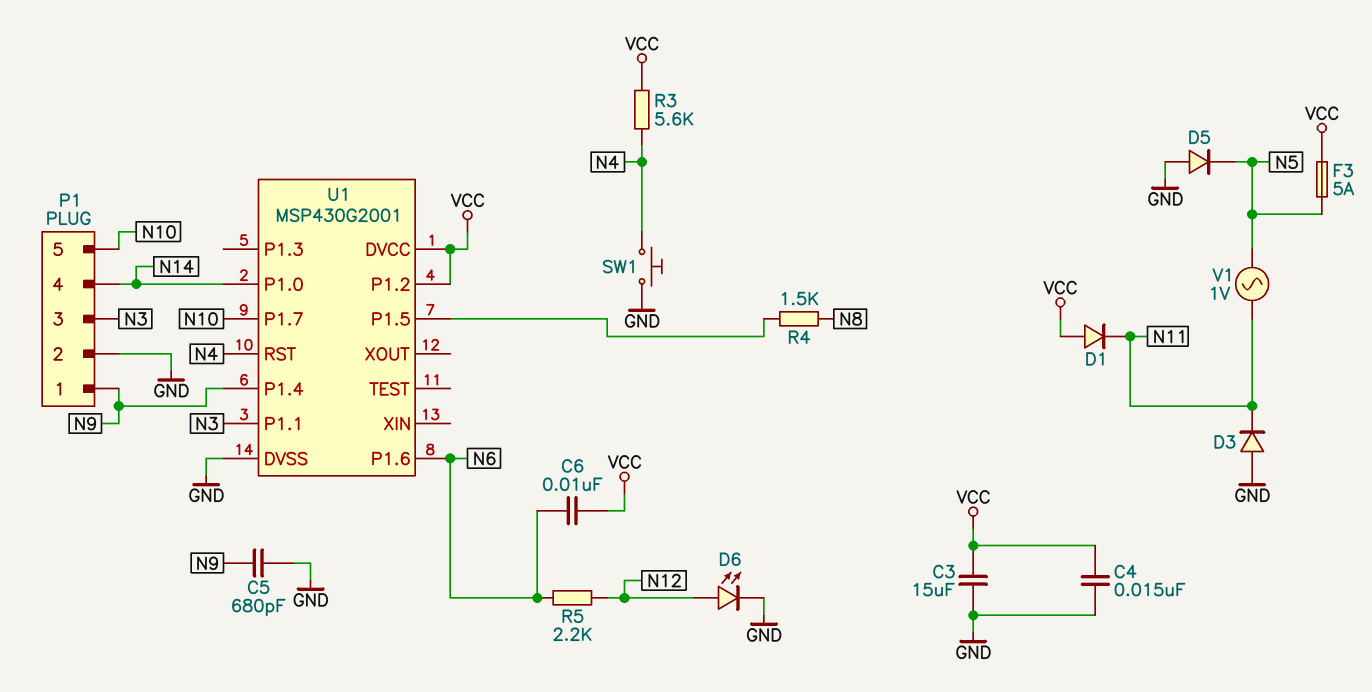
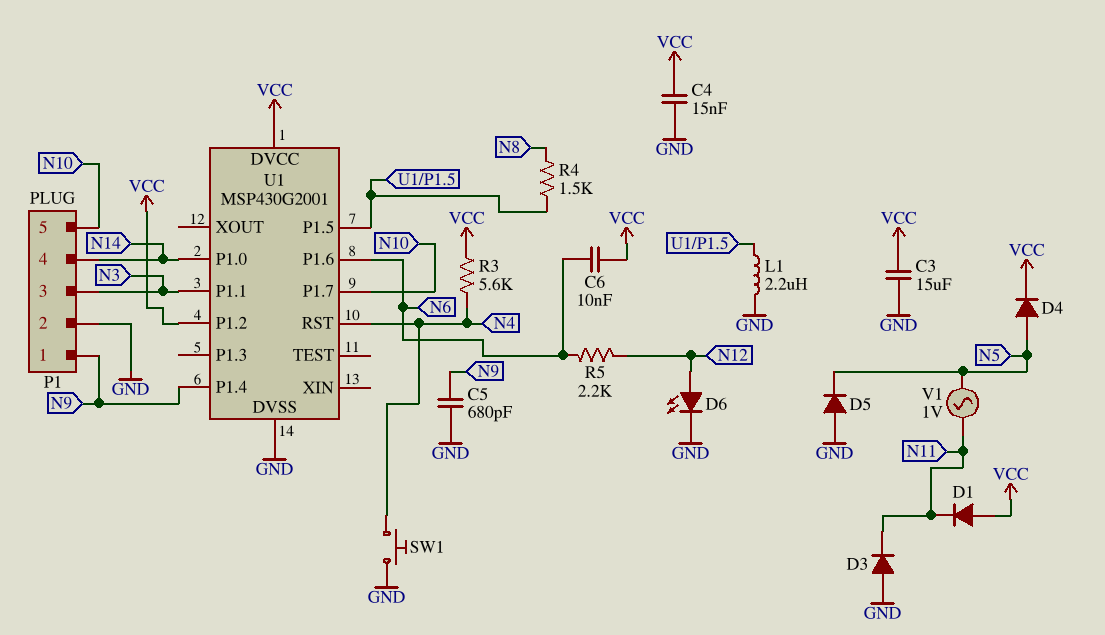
D4: none -> diode (A N5, K VCC)
F3: 5A (N5, VCC) -> none
L1: none -> 2.2uH (GND, U1/P1.5)

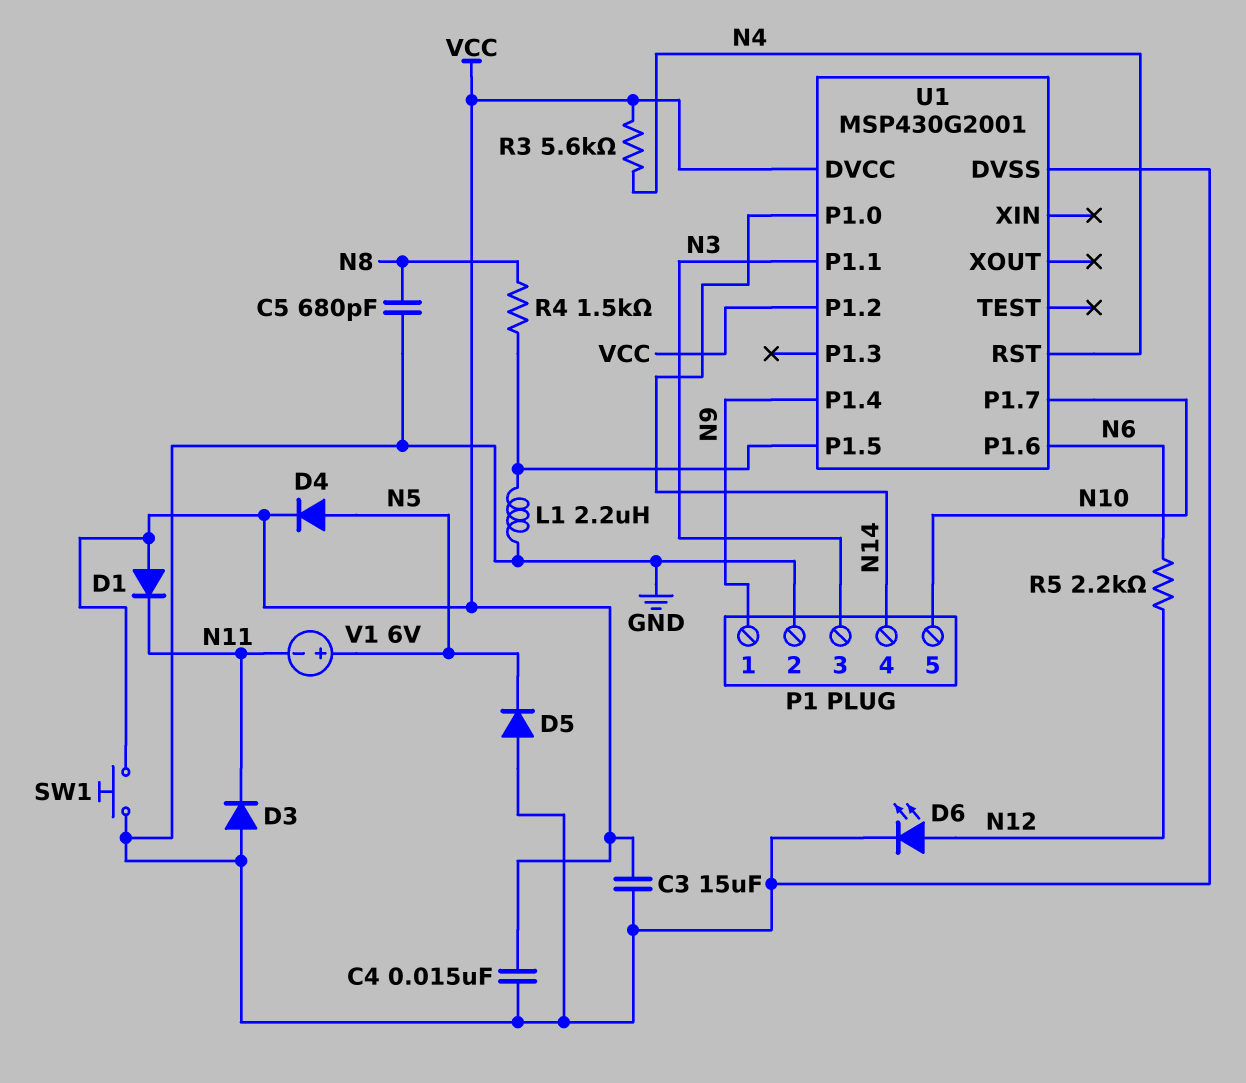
C5: 680pF (GND, N9) -> 680pF (GND, N8)
C6: 10nF (N6, VCC) -> none
SW1: button (GND, N4) -> button (GND, VCC)
V1: AC 1V (N5, N11) -> 6V (plus N5, minus N11)

